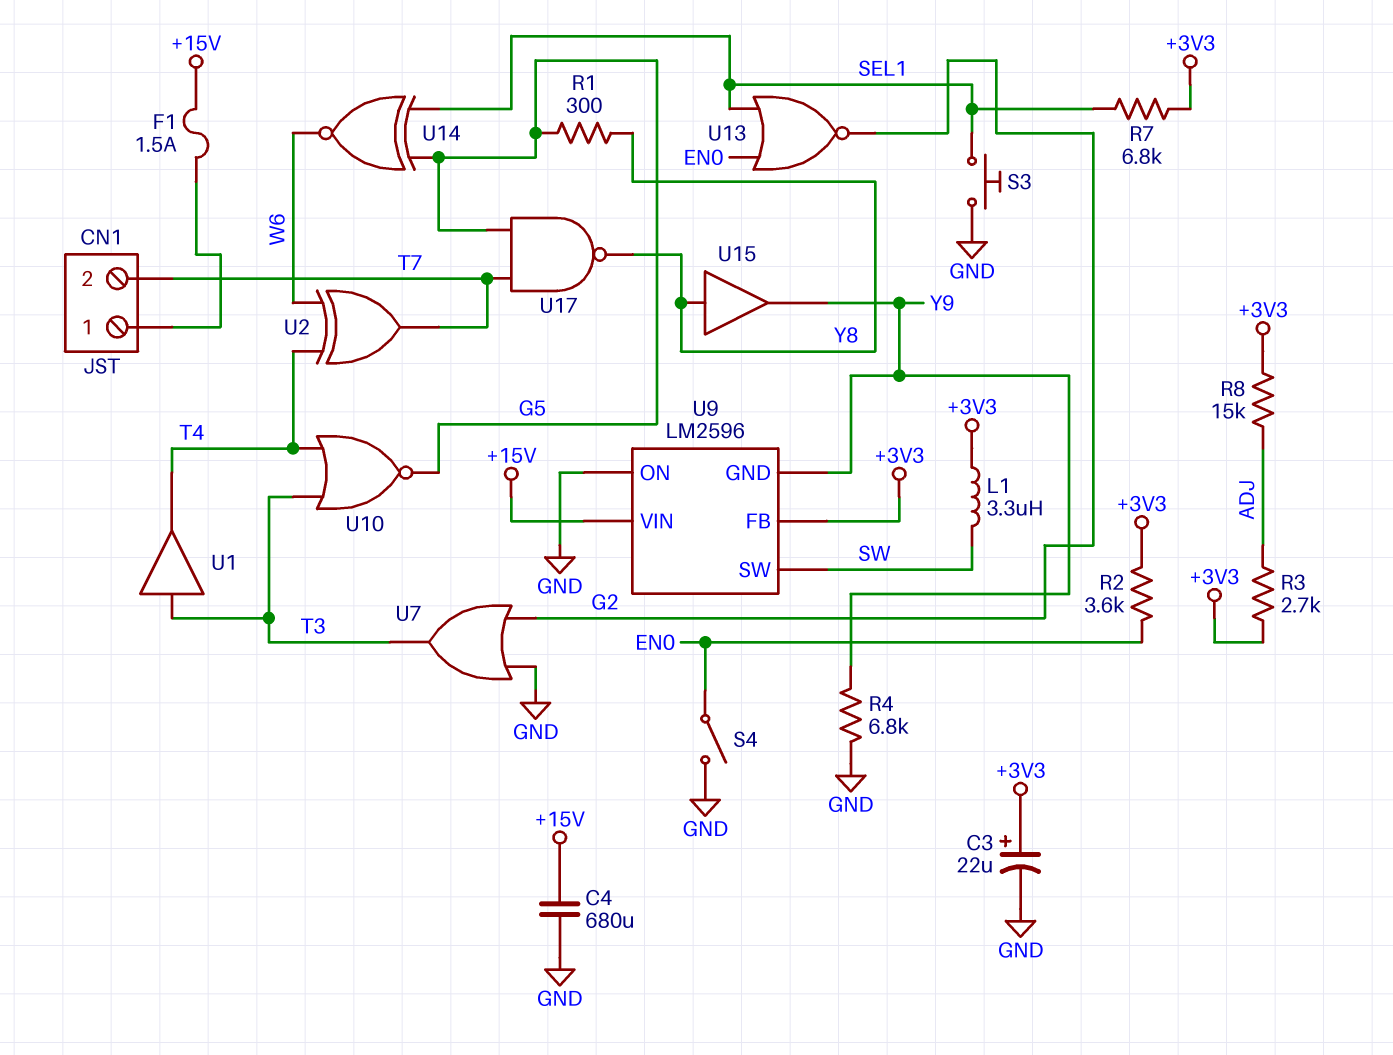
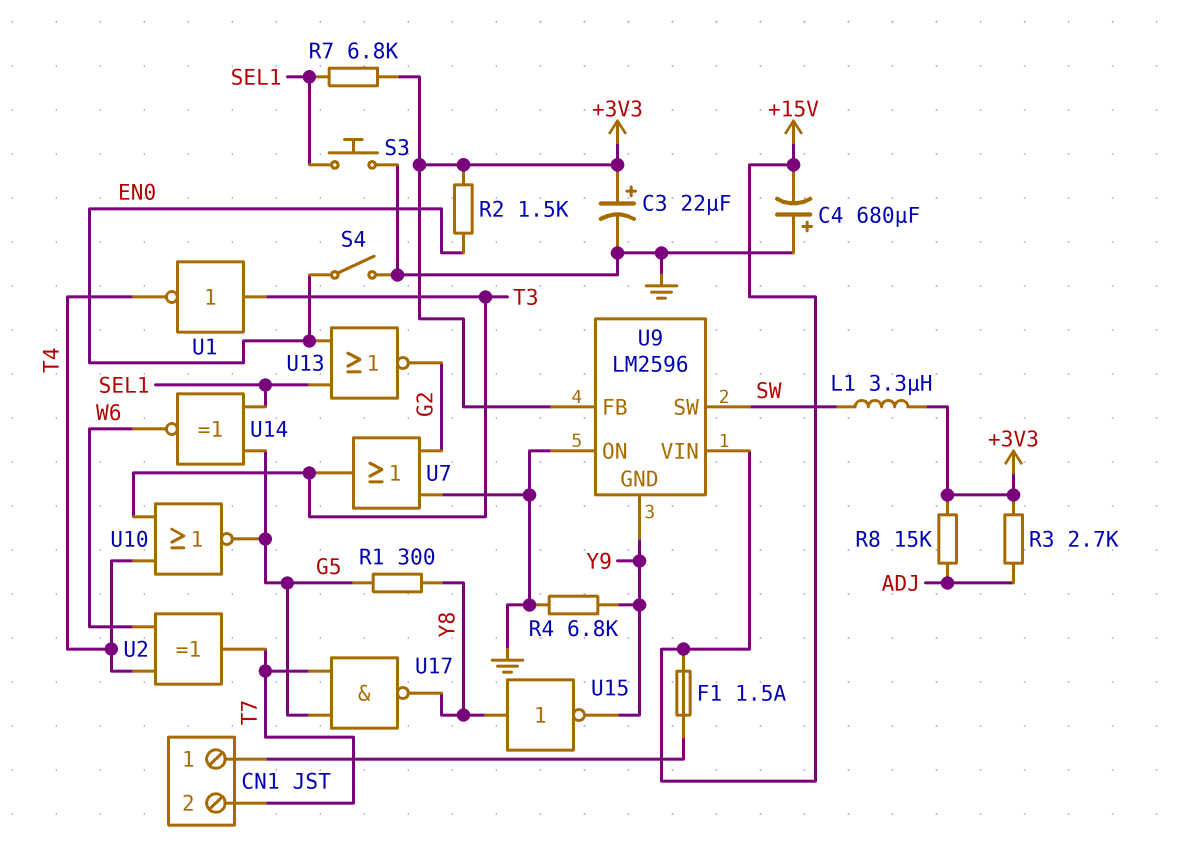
C4: 680uF (+15V, GND) -> 680uF (plus GND, minus +15V)
R2: 3.6k (+3V3, EN0) -> 1.5k (+3V3, EN0)
U1: buffer (in T3, out T4) -> NOT (in T3, out T4)
U15: buffer (in Y8, out Y9) -> NOT (in Y8, out Y9)

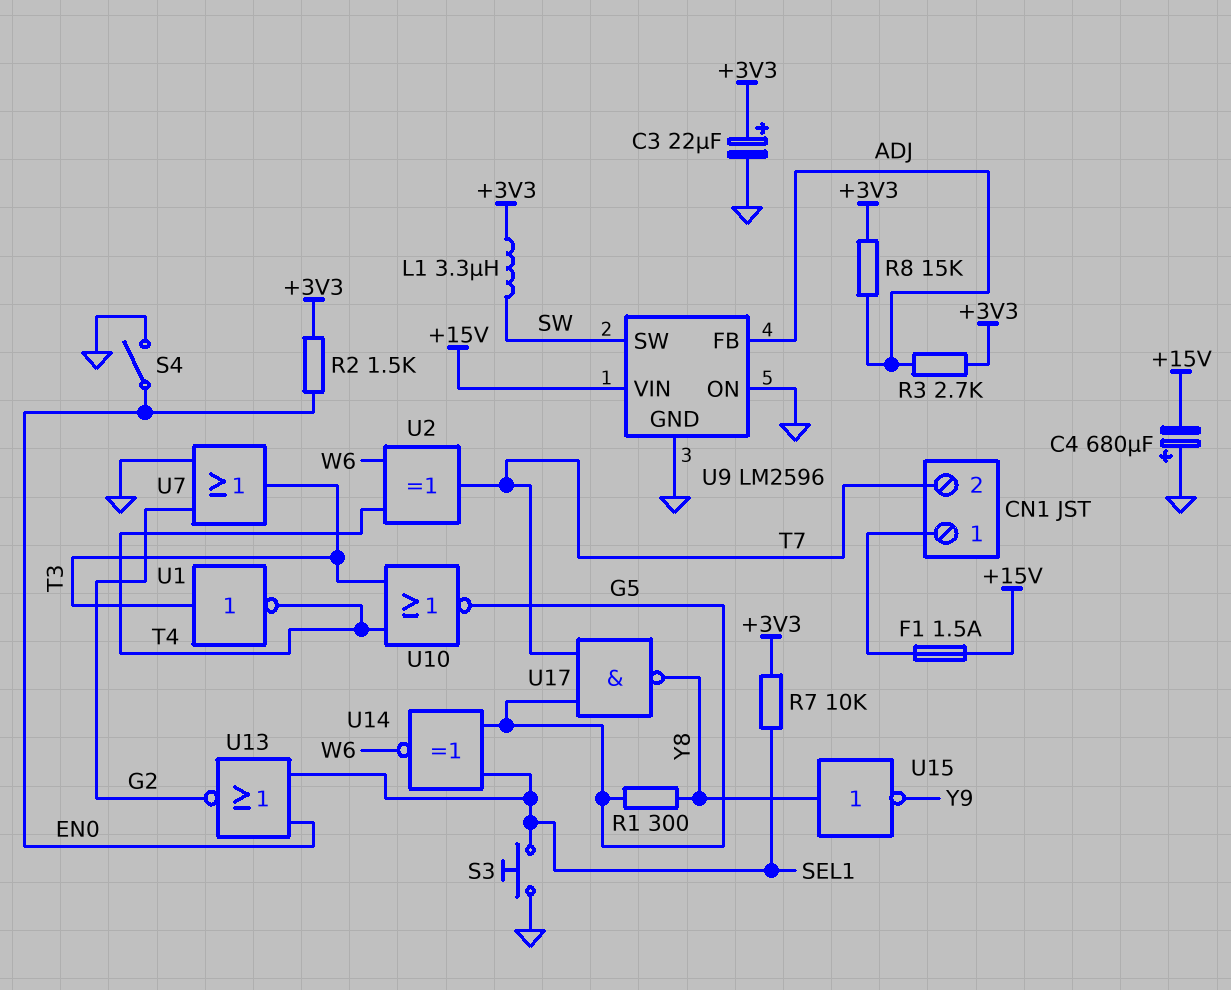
R4: 6.8k (GND, Y9) -> none
R7: 6.8k (+3V3, SEL1) -> 10k (+3V3, SEL1)
U9 pin FB: +3V3 -> ADJ
U9 pin GND: Y9 -> GND

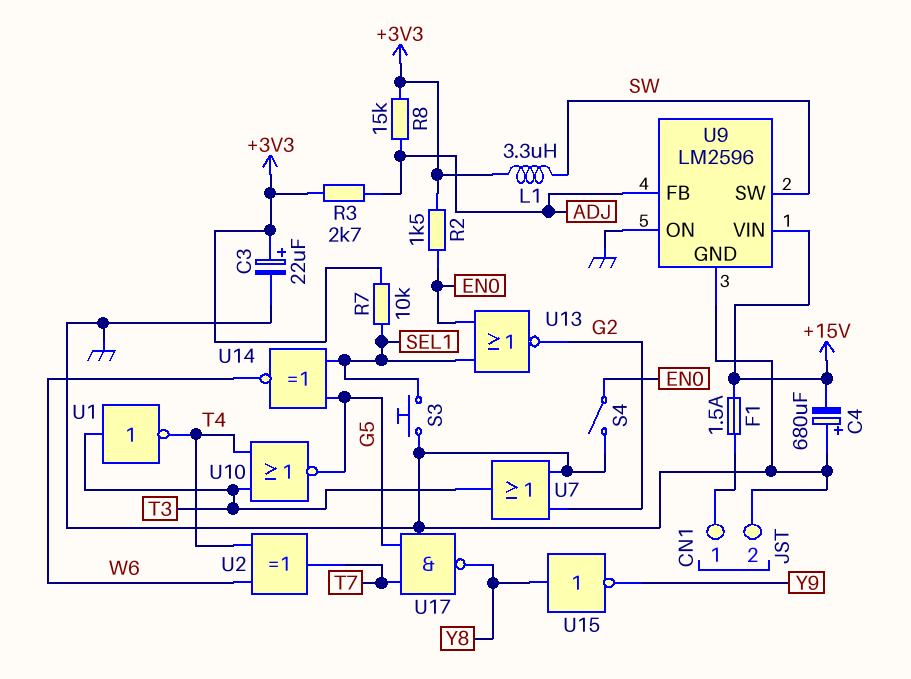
CN1 pin 2: T7 -> GND
R1: 300 (G5, Y8) -> none

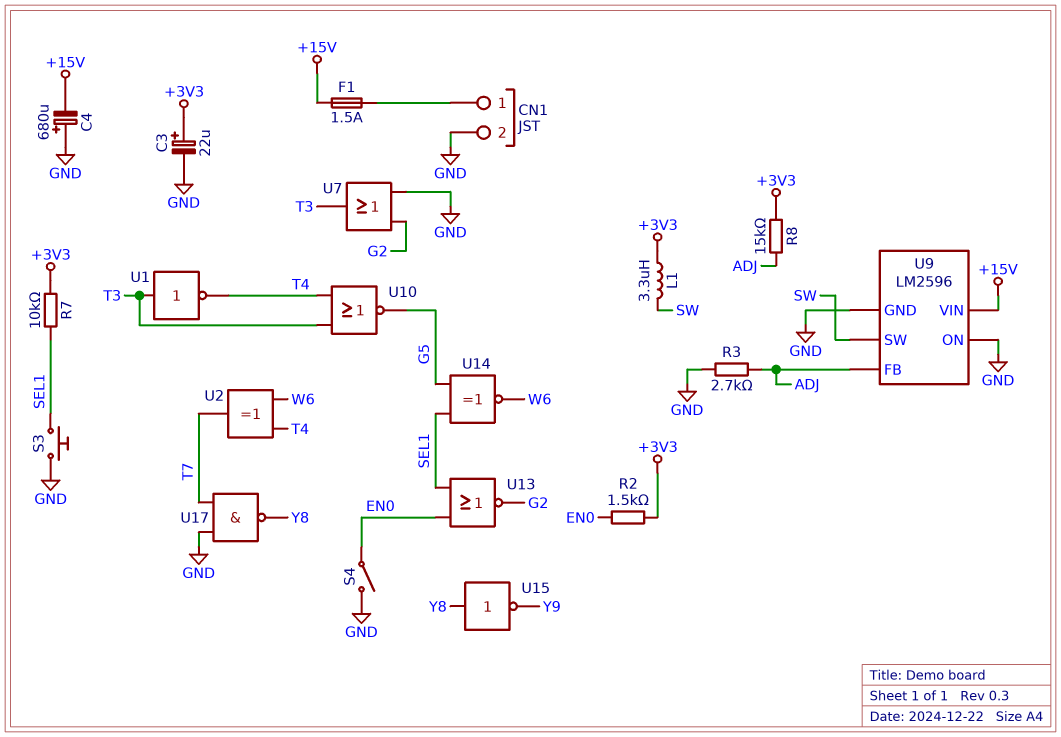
R3: 2.7k (+3V3, ADJ) -> 2.7k (ADJ, GND)
U17: NAND (in G5, in T7, out Y8) -> NAND (in GND, in T7, out Y8)

